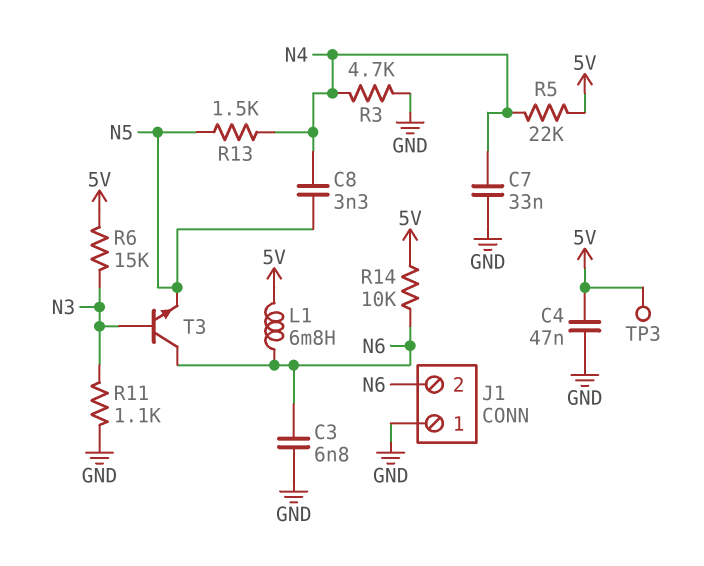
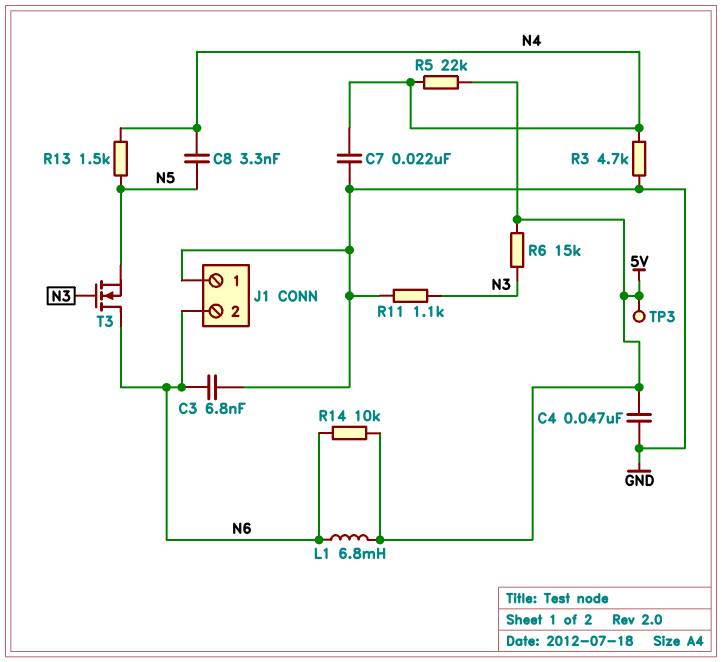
C7: 33nF (GND, N4) -> 22nF (GND, N4)
T3: NPN (B N3, C N6, E N5) -> NMOS (G N3, D N6, S N5)

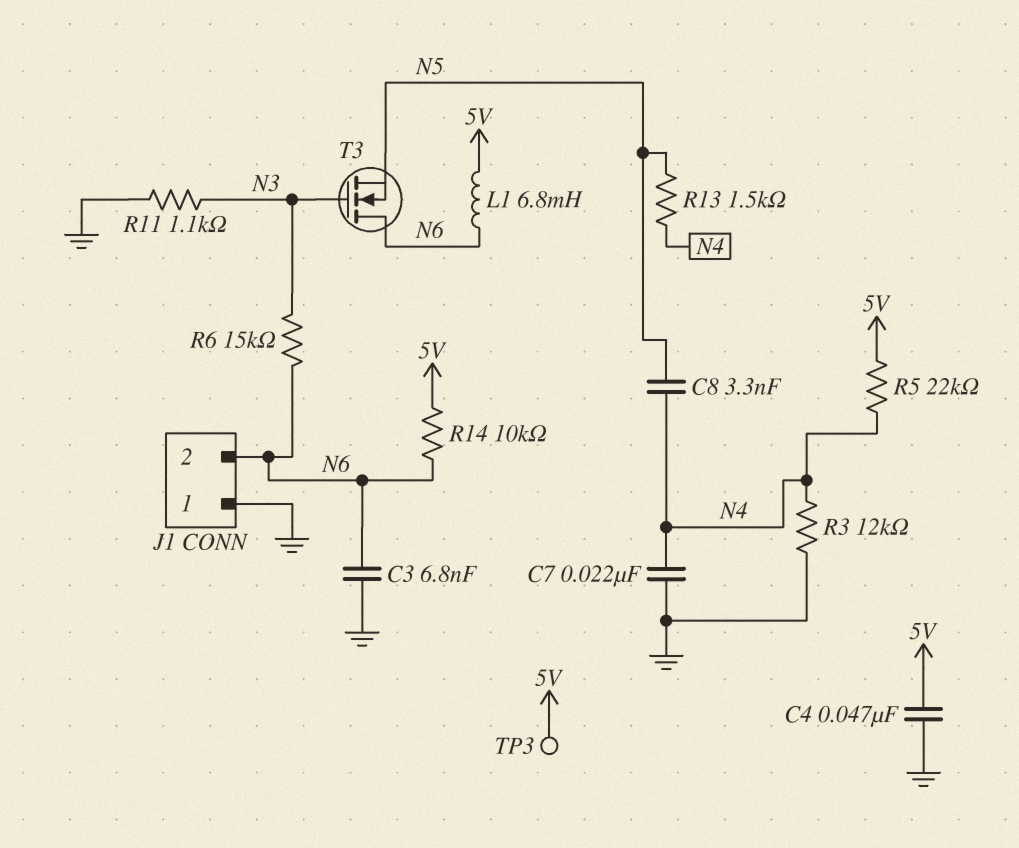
R3: 4.7k (GND, N4) -> 12k (GND, N4)
R6: 15k (5V, N3) -> 15k (N3, N6)

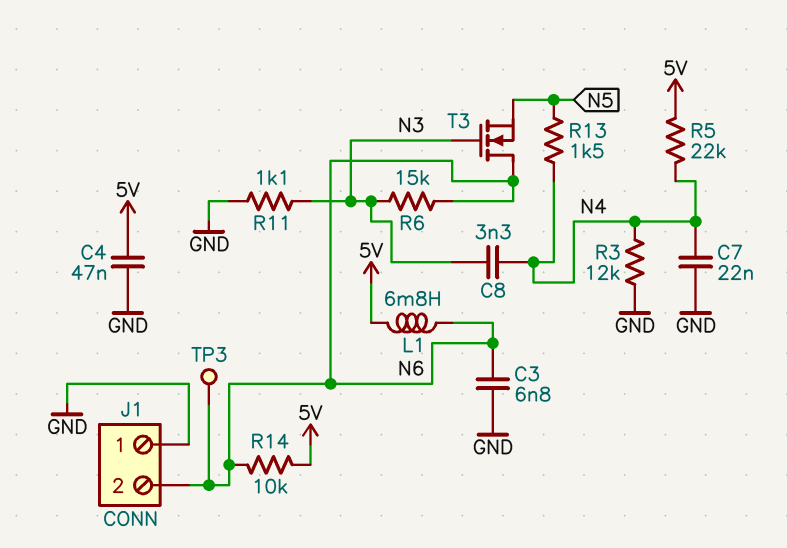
C8: 3.3nF (N4, N5) -> 3.3nF (N3, N4)
TP3: test point (5V) -> test point (N6)

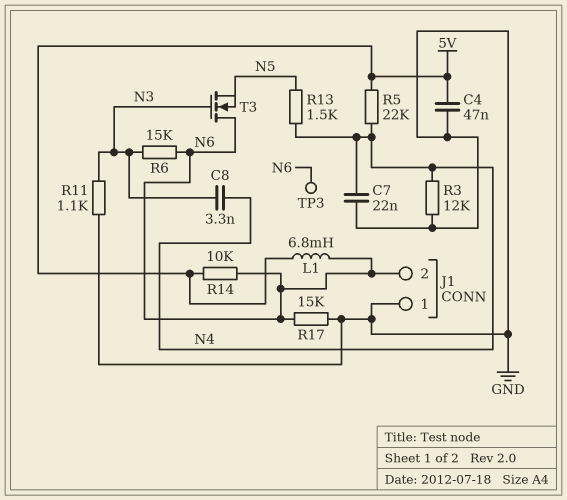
C3: 6.8nF (GND, N6) -> none
R17: none -> 15k (GND, N6)

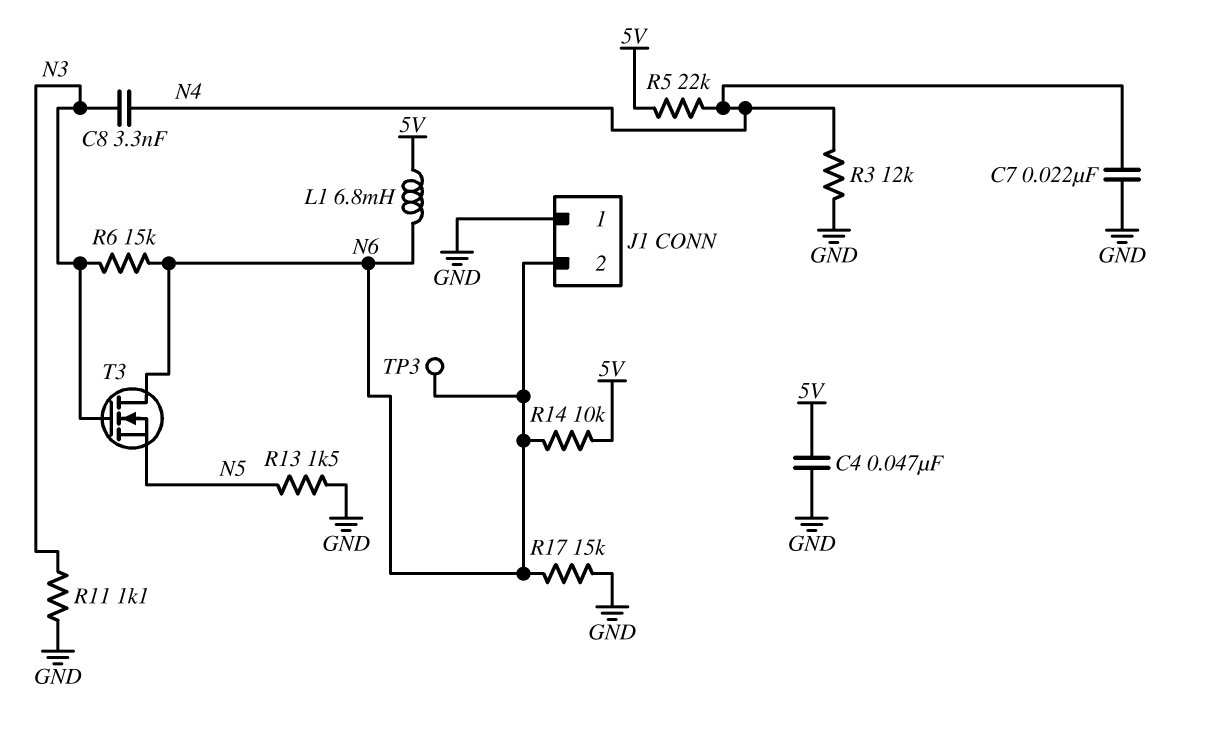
R13: 1.5k (N4, N5) -> 1.5k (GND, N5)

